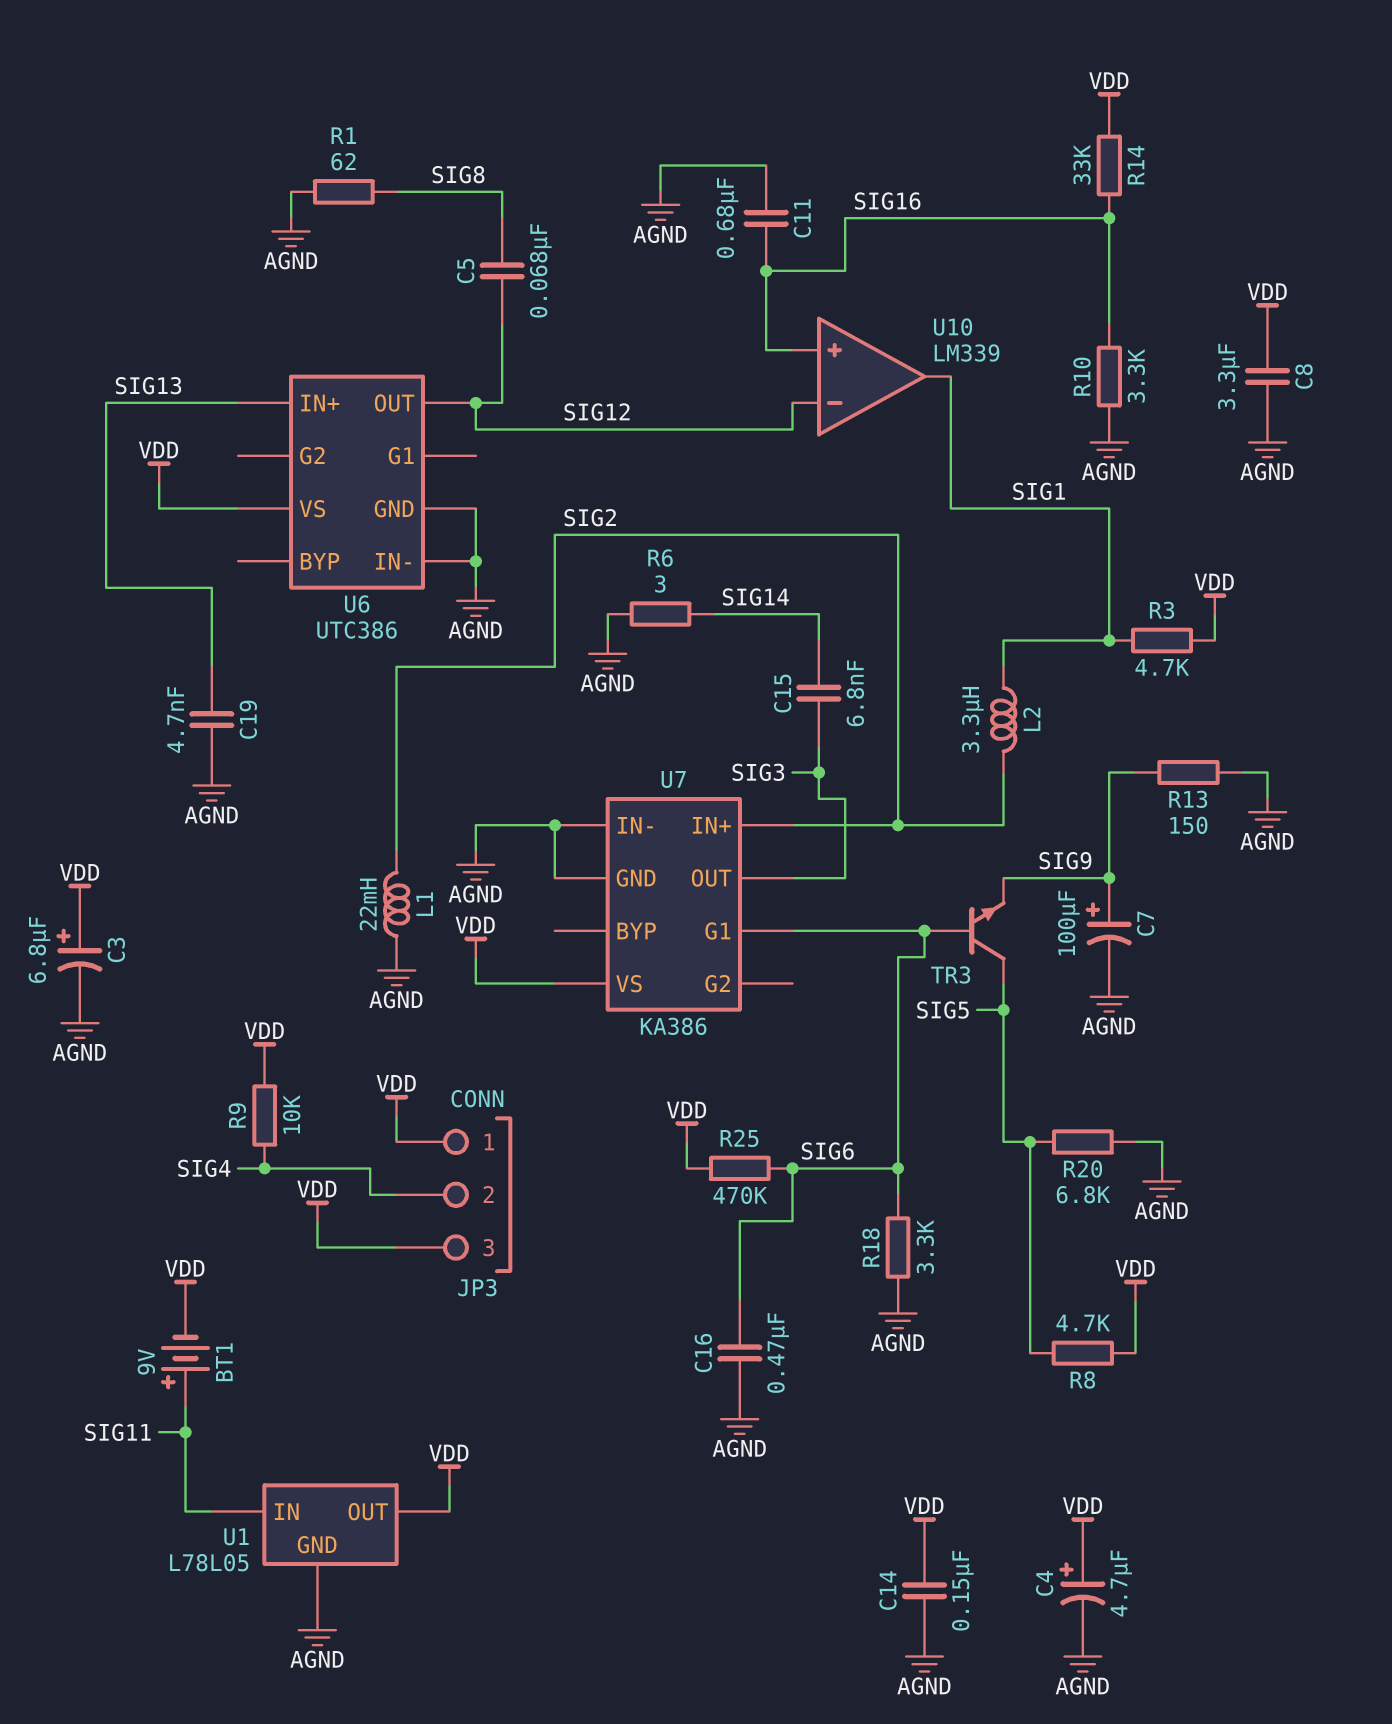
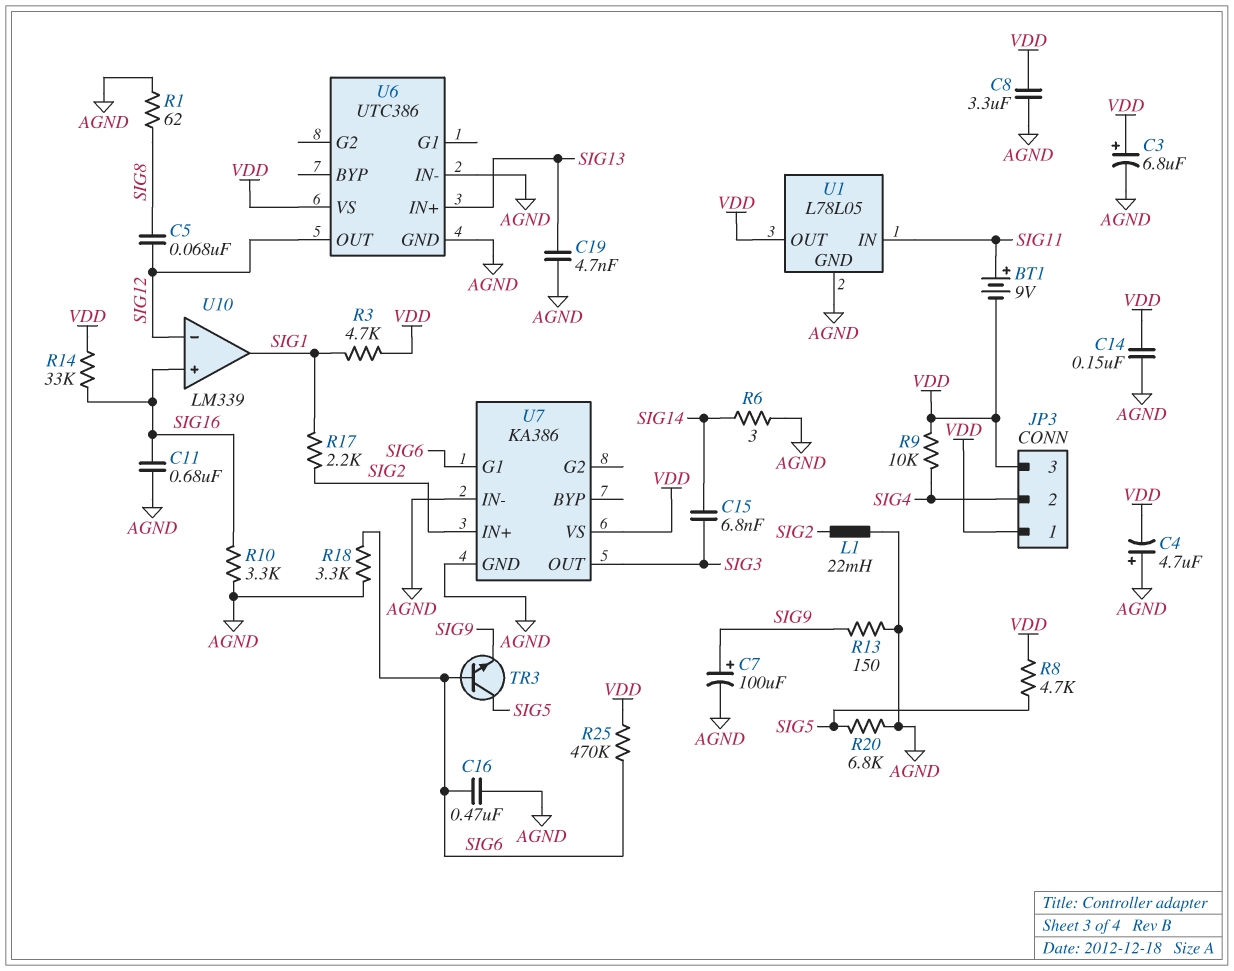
C4: 4.7uF (plus VDD, minus AGND) -> 4.7uF (plus AGND, minus VDD)
L2: 3.3uH (SIG1, SIG2) -> none
R17: none -> 2.2k (SIG1, SIG2)

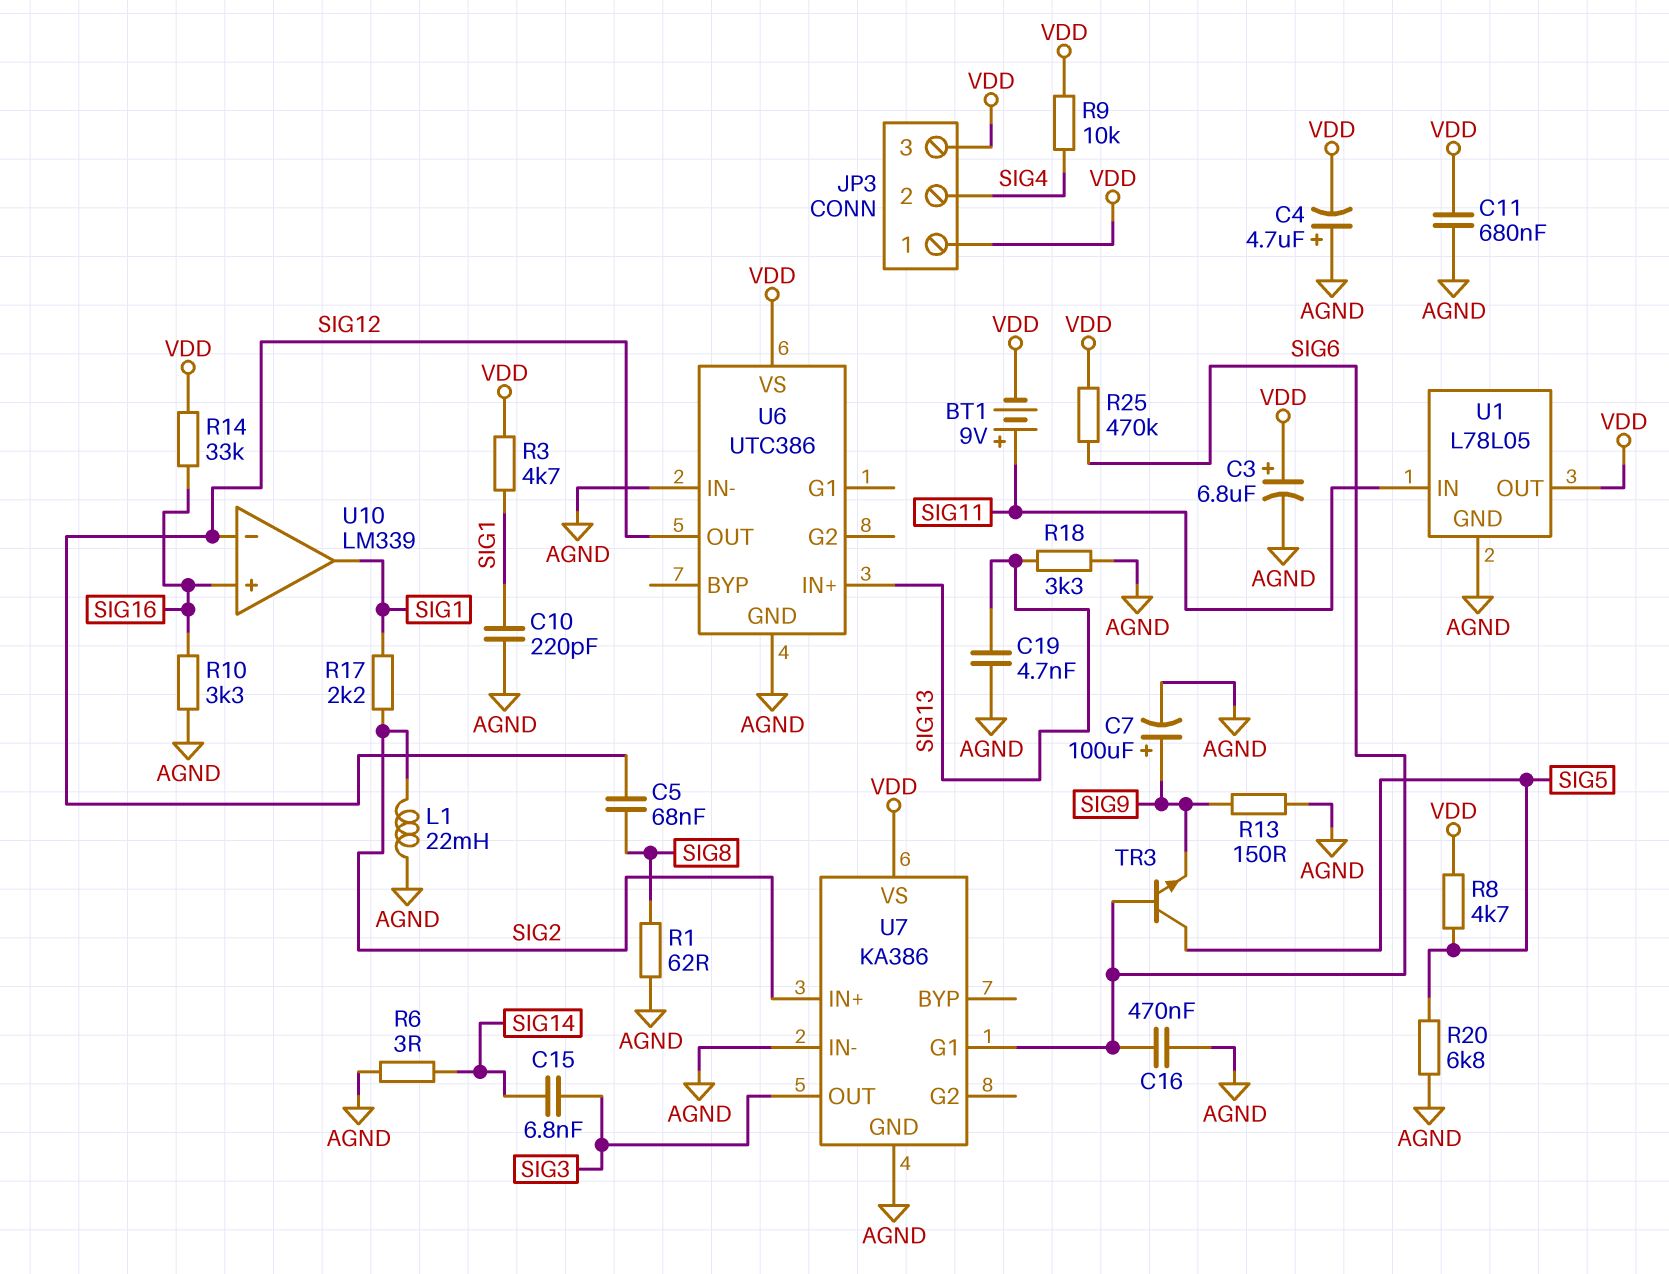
C8: 3.3uF (AGND, VDD) -> none
C10: none -> 220pF (AGND, SIG1)
C11: 680nF (AGND, SIG16) -> 680nF (AGND, VDD)
C14: 150nF (AGND, VDD) -> none
R18: 3.3k (AGND, SIG6) -> 3.3k (AGND, SIG13)

